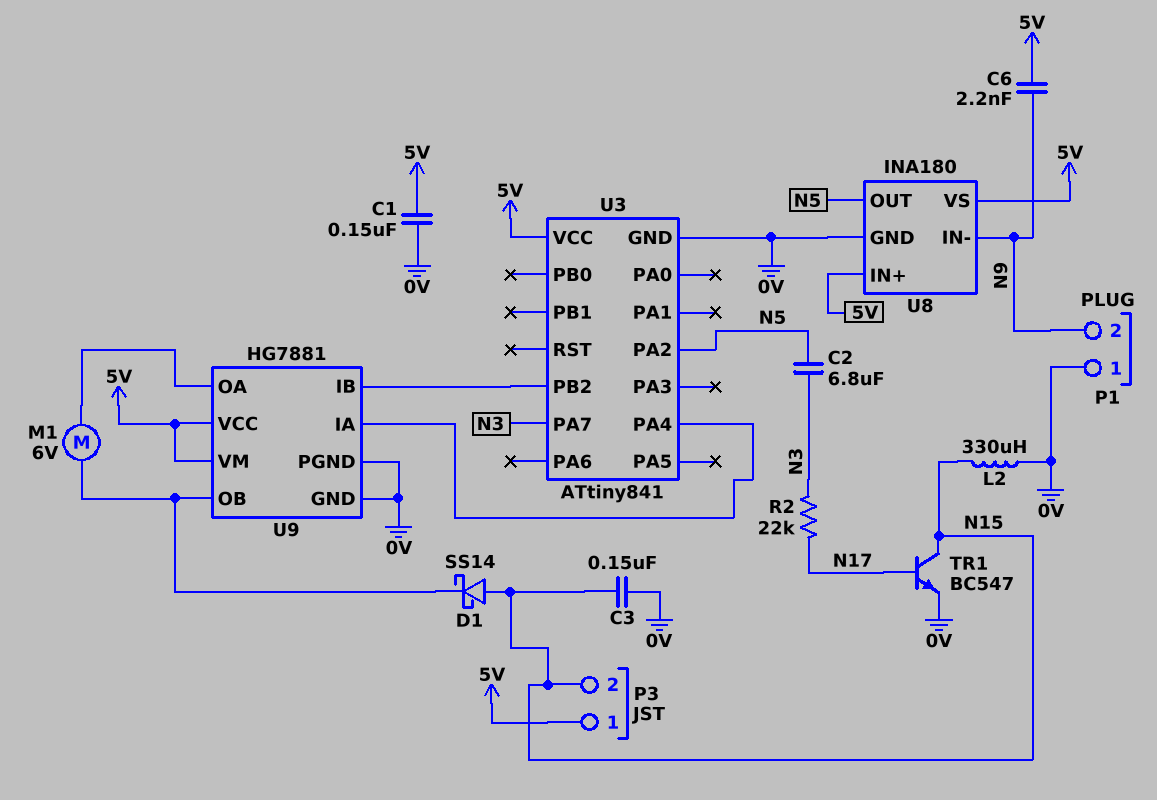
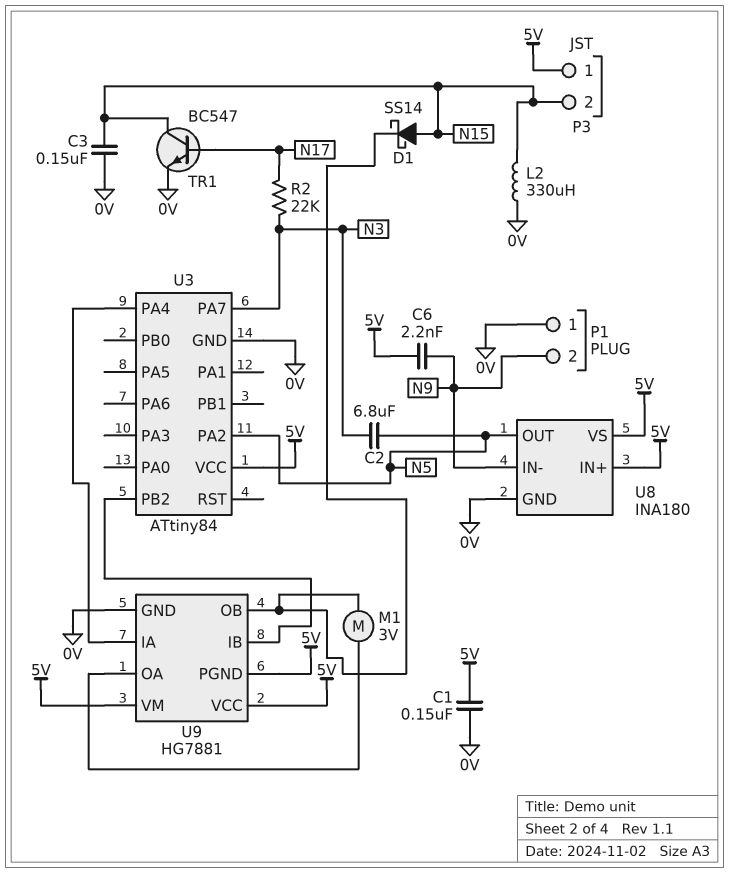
M1: motor 6V (U9/OA, U9/OB) -> motor 3V (U9/OA, U9/OB)
U3: ATtiny841 -> ATtiny84
U9 pin PGND: 0V -> 5V

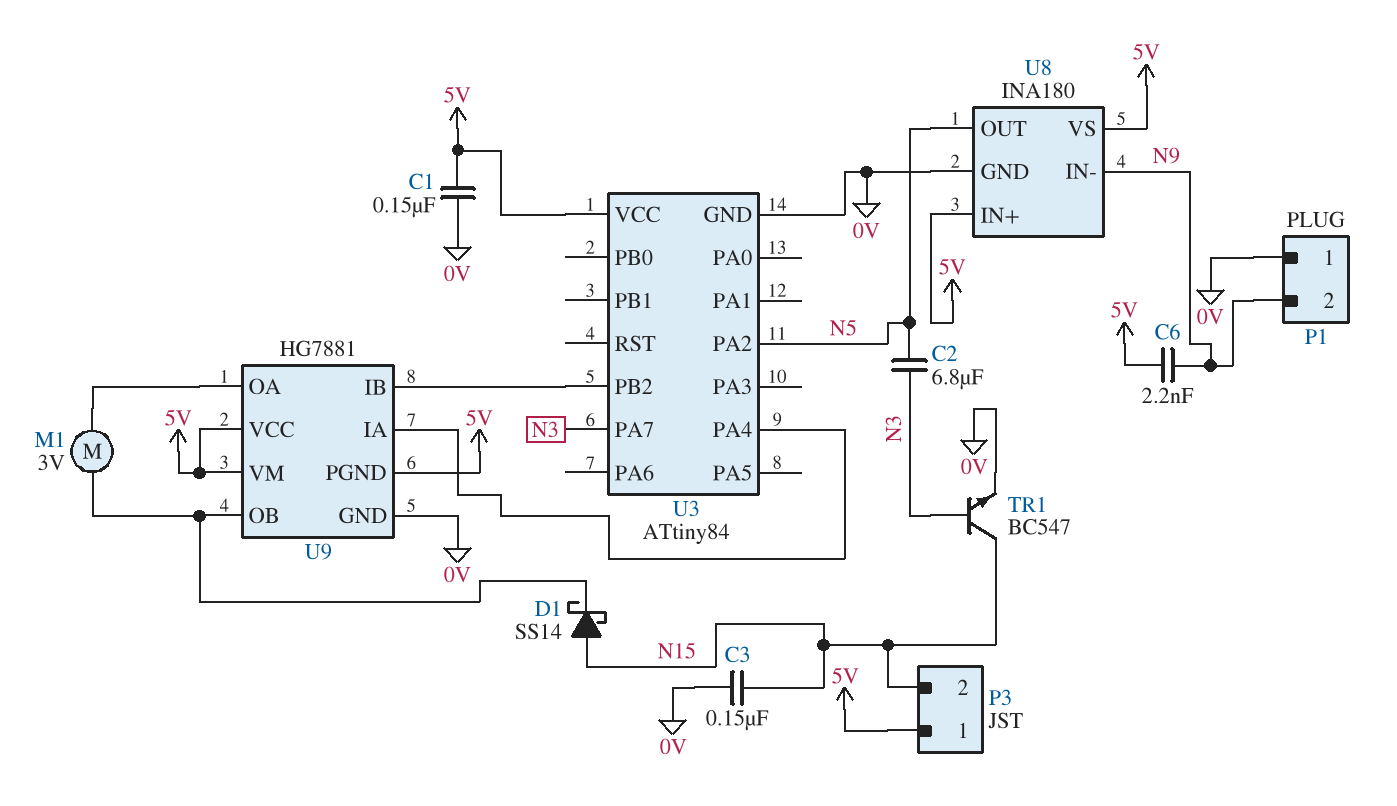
L2: 330uH (0V, N15) -> none
R2: 22k (N3, N17) -> none
TR1: NPN BC547 (B N17, C N15, E 0V) -> NPN BC547 (B N3, C N15, E 0V)

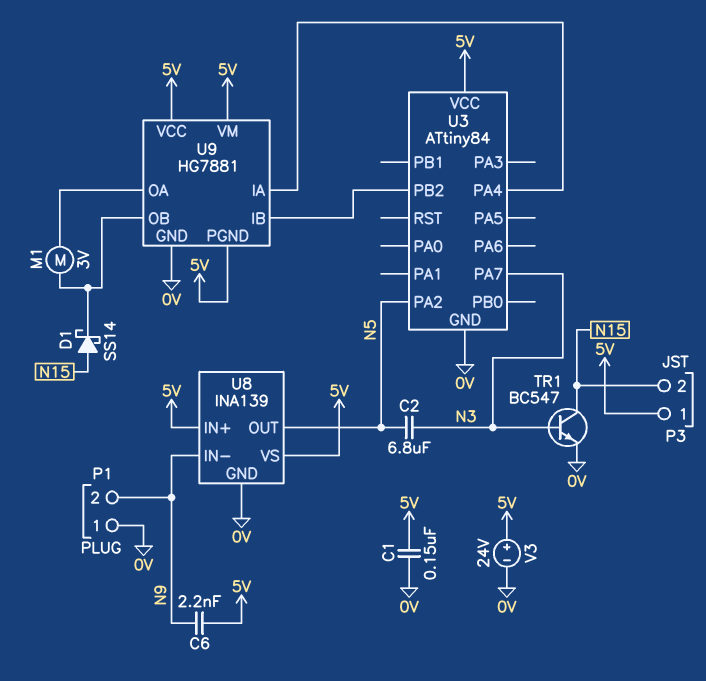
C3: 150nF (0V, N15) -> none
U8: INA180 -> INA139
V3: none -> 24V (plus 5V, minus 0V)

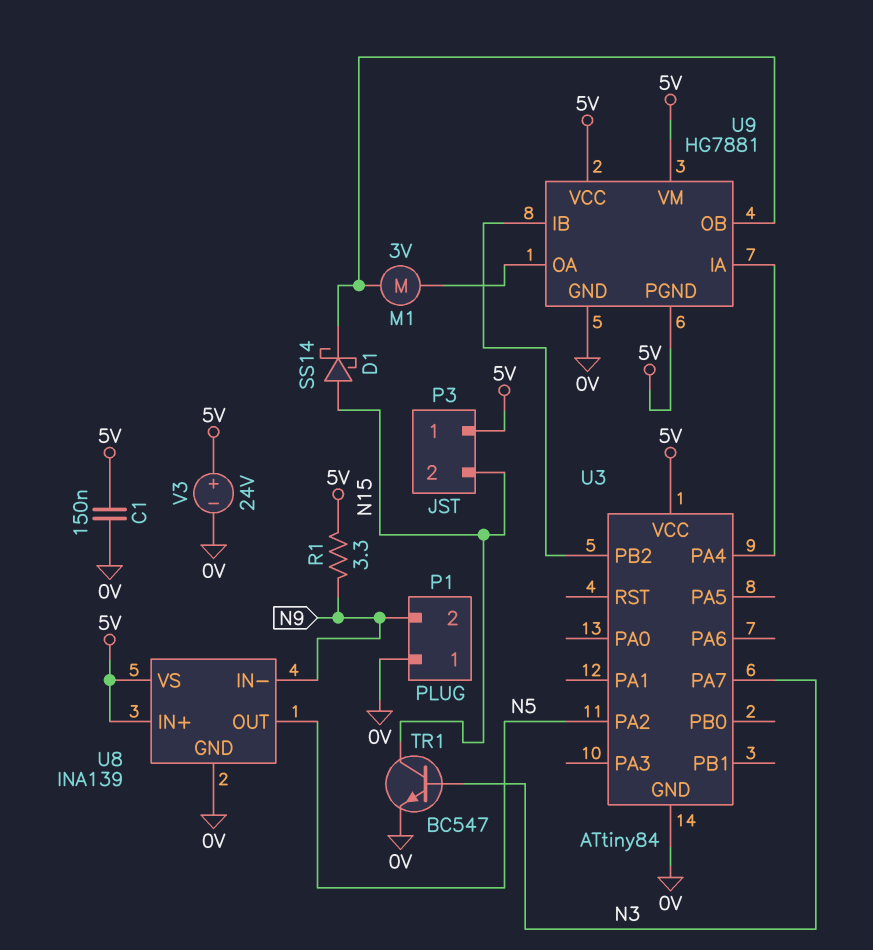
C2: 6.8uF (N3, N5) -> none
C6: 2.2nF (5V, N9) -> none
R1: none -> 3.3 (5V, N9)

